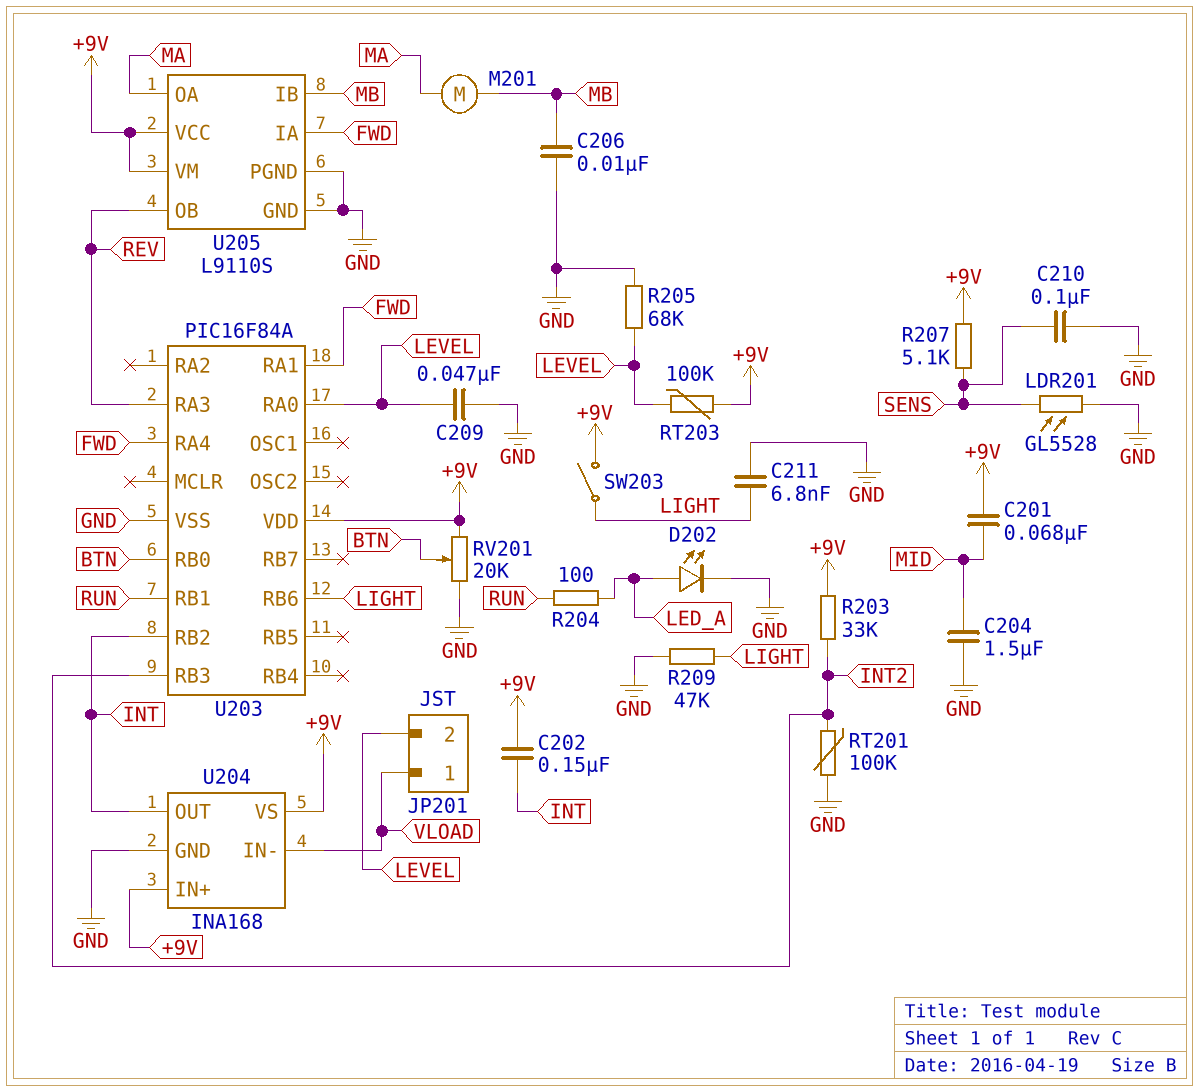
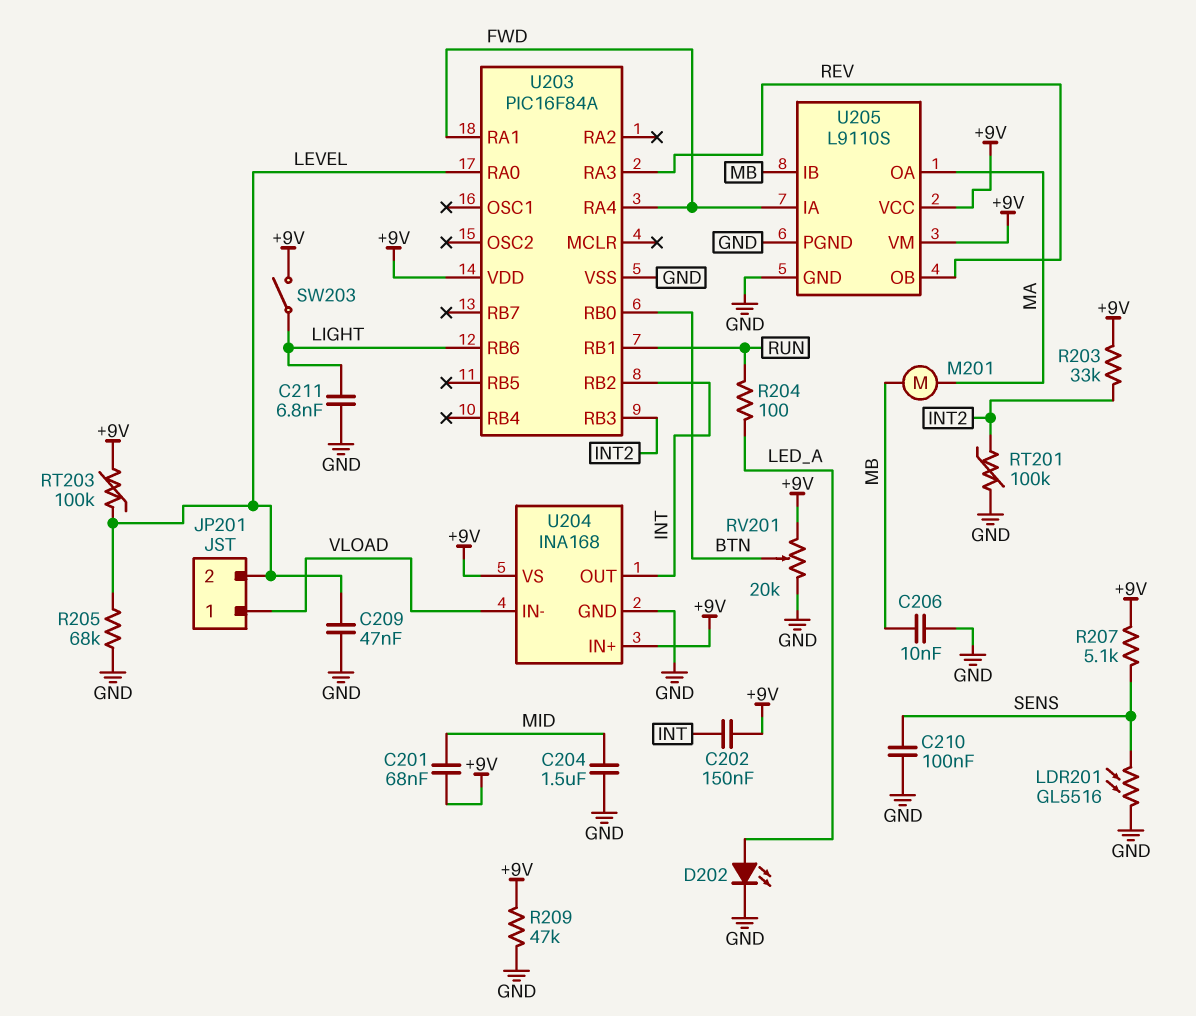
LDR201: GL5528 (GND, SENS) -> GL5516 (GND, SENS)
R209: 47k (GND, LIGHT) -> 47k (+9V, GND)

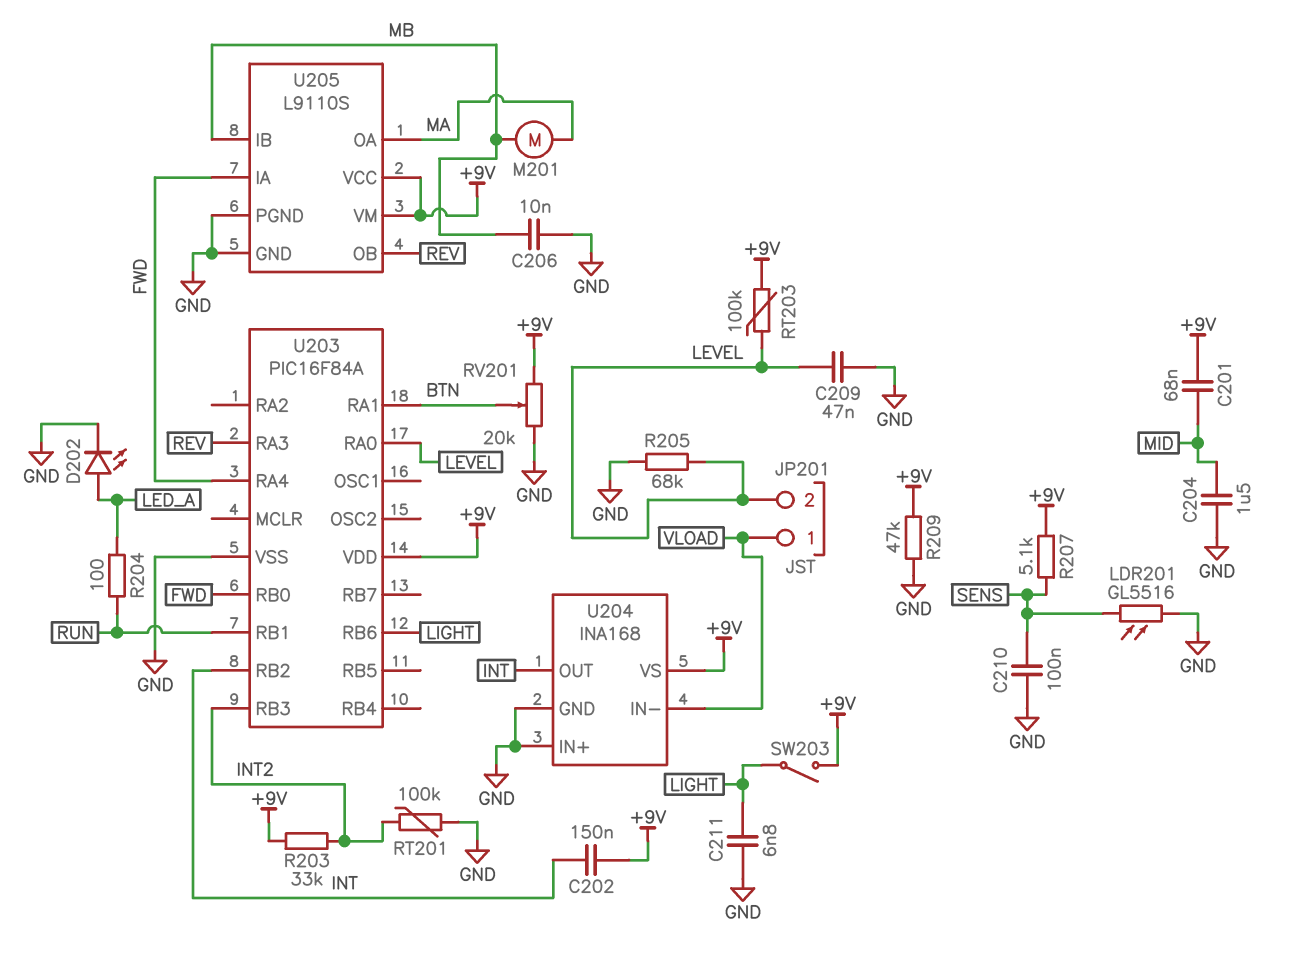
U203 pin RA1: FWD -> BTN
U203 pin RB0: BTN -> FWD
U204 pin IN+: +9V -> GND

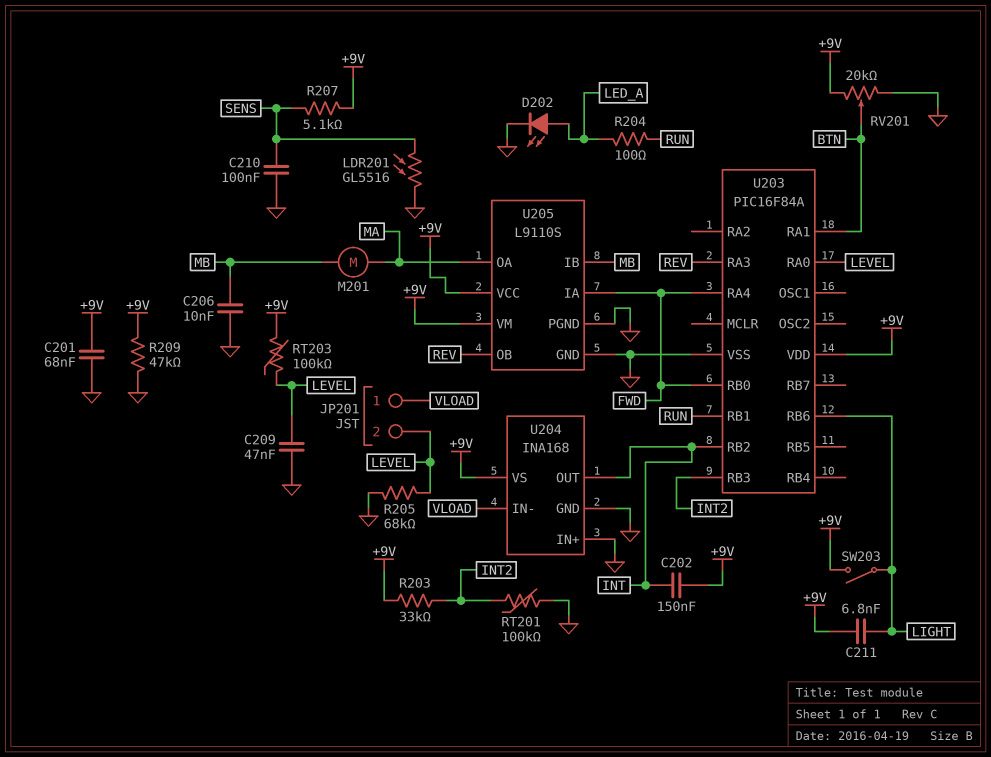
C201: 68nF (+9V, MID) -> 68nF (+9V, GND)
C204: 1.5uF (GND, MID) -> none
C211: 6.8nF (GND, LIGHT) -> 6.8nF (+9V, LIGHT)

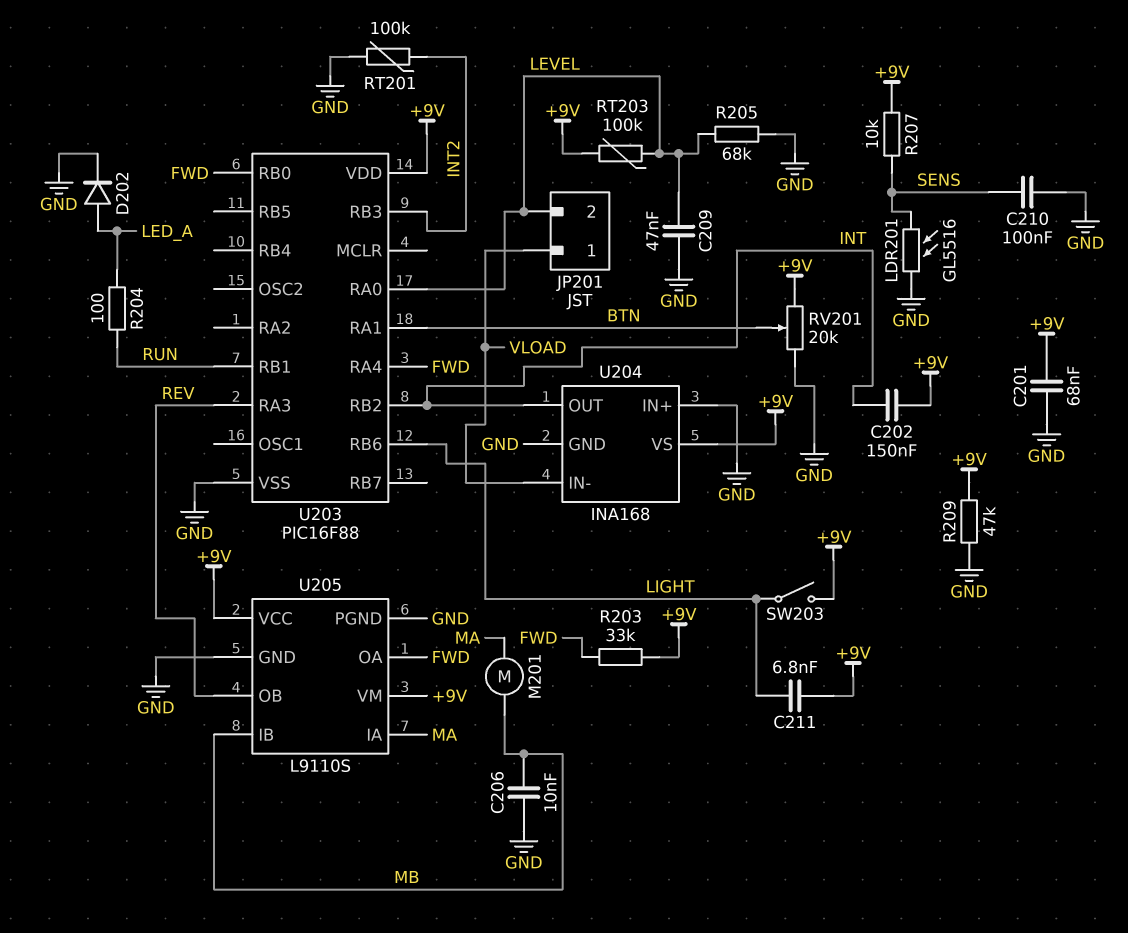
D202: LED (A LED_A, K GND) -> diode (A LED_A, K GND)
R203: 33k (+9V, INT2) -> 33k (+9V, FWD)
R207: 5.1k (+9V, SENS) -> 10k (+9V, SENS)
U203: PIC16F84A -> PIC16F88
U205 pin IA: FWD -> MA
U205 pin OA: MA -> FWD

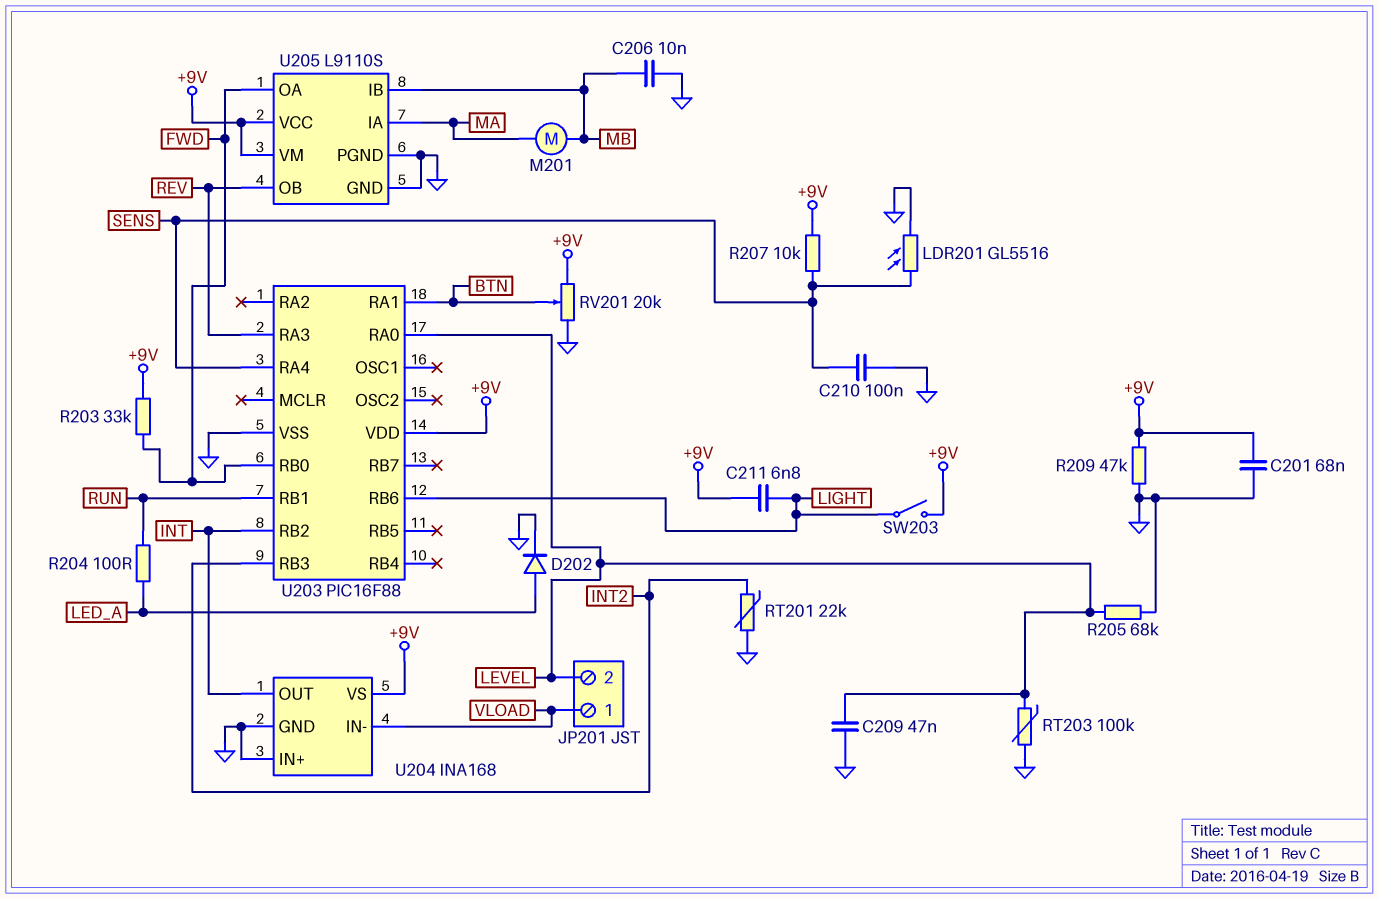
C202: 150nF (+9V, INT) -> none
RT201: 100k (GND, INT2) -> 22k (GND, INT2)
RT203: 100k (+9V, LEVEL) -> 100k (GND, LEVEL)
U203 pin RA4: FWD -> SENS

